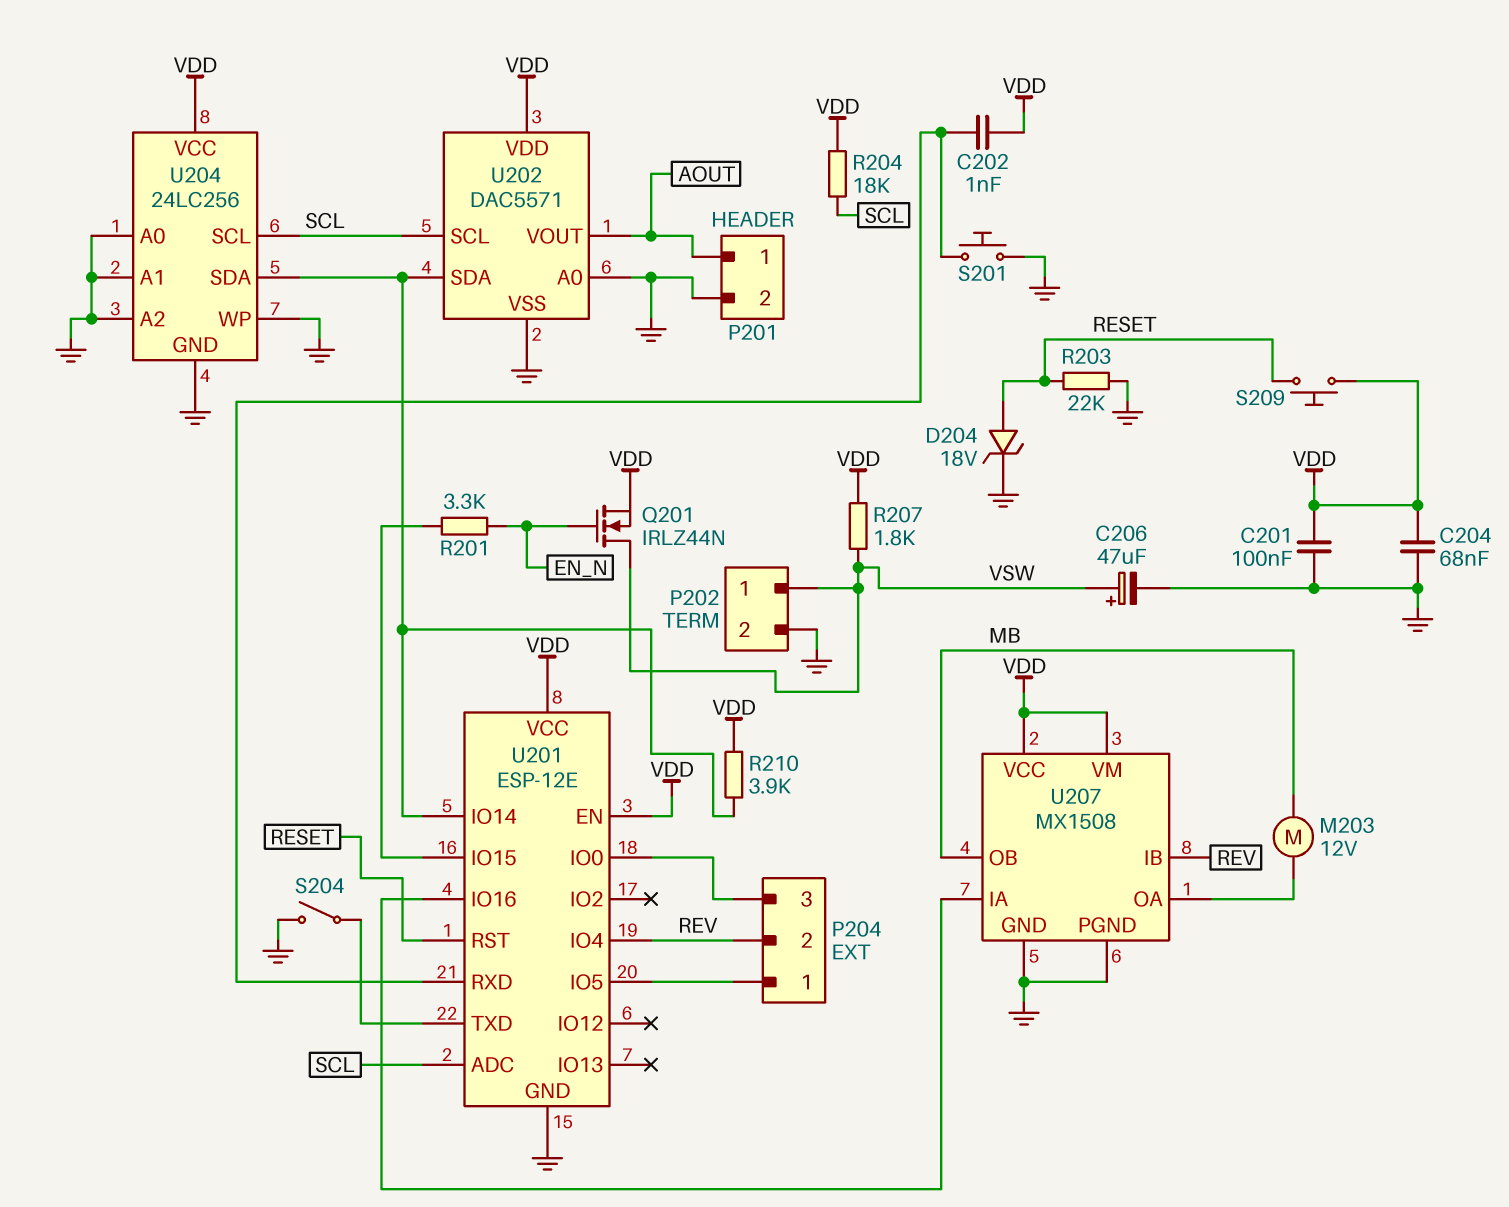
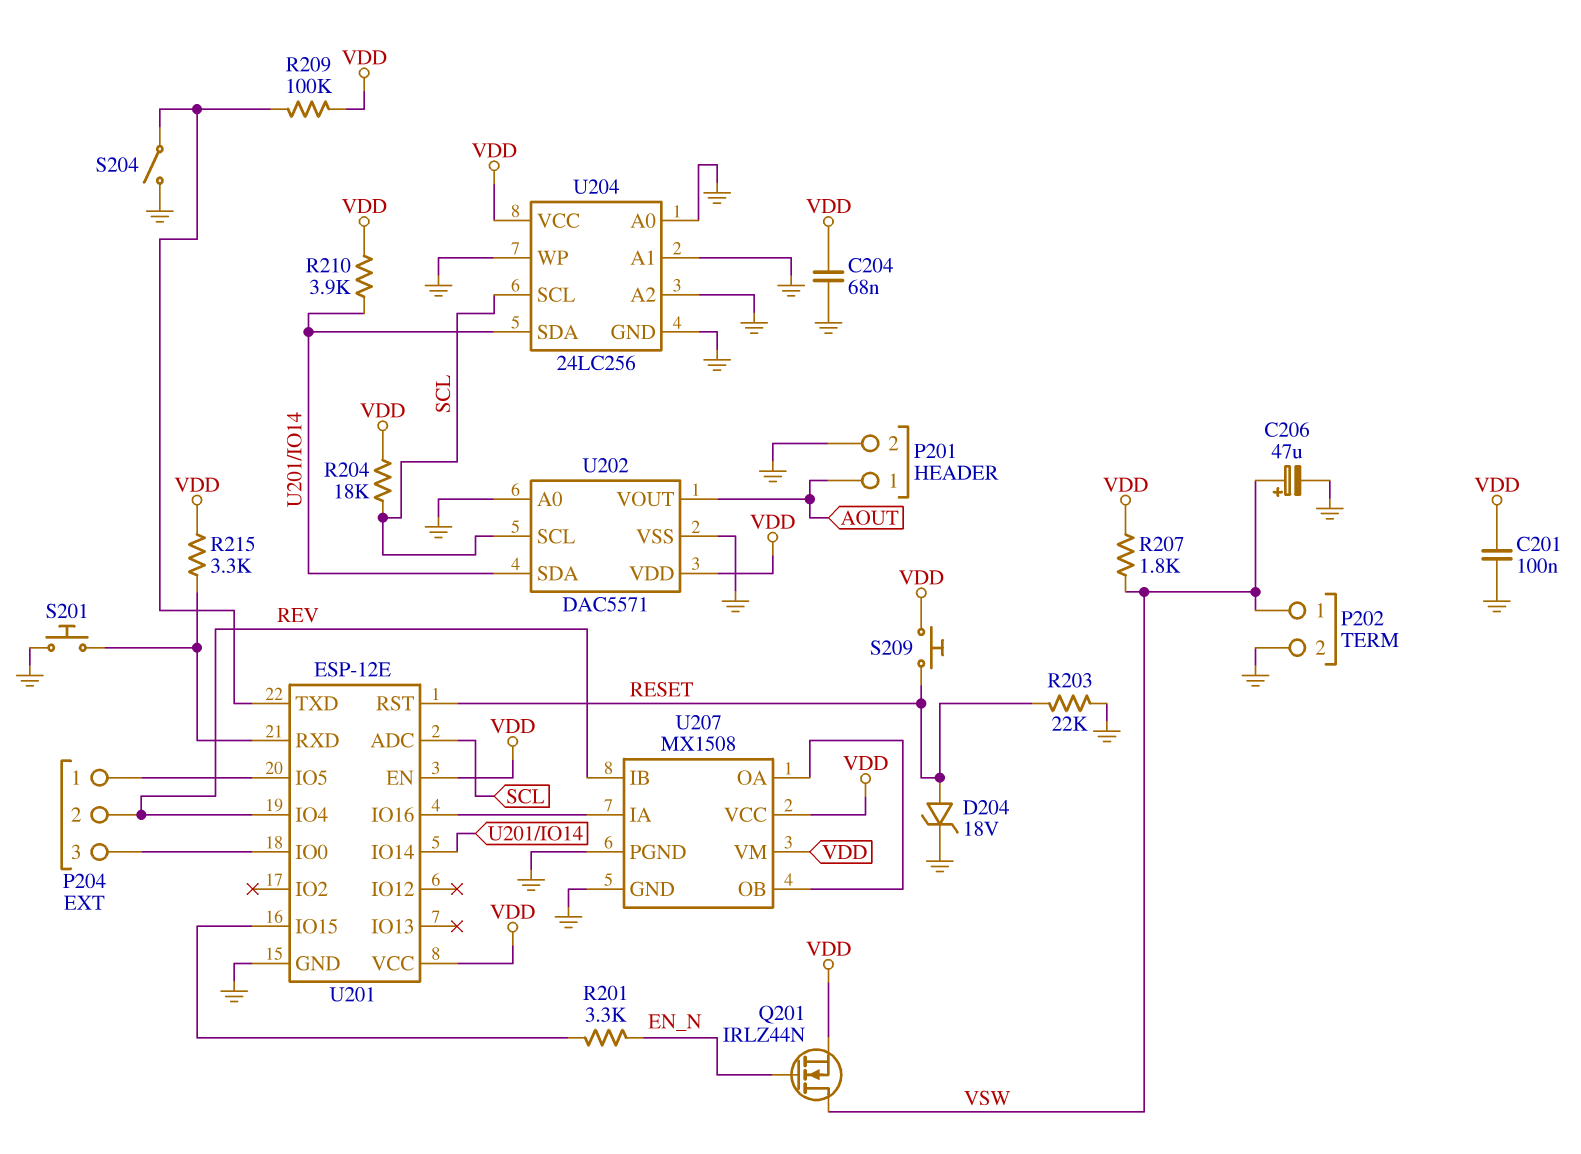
C202: 1nF (U201/RXD, VDD) -> none
M203: motor 12V (MB, U207/OA) -> none
R209: none -> 100k (U201/TXD, VDD)
R215: none -> 3.3k (U201/RXD, VDD)
U207 pin OB: MB -> U207/OA

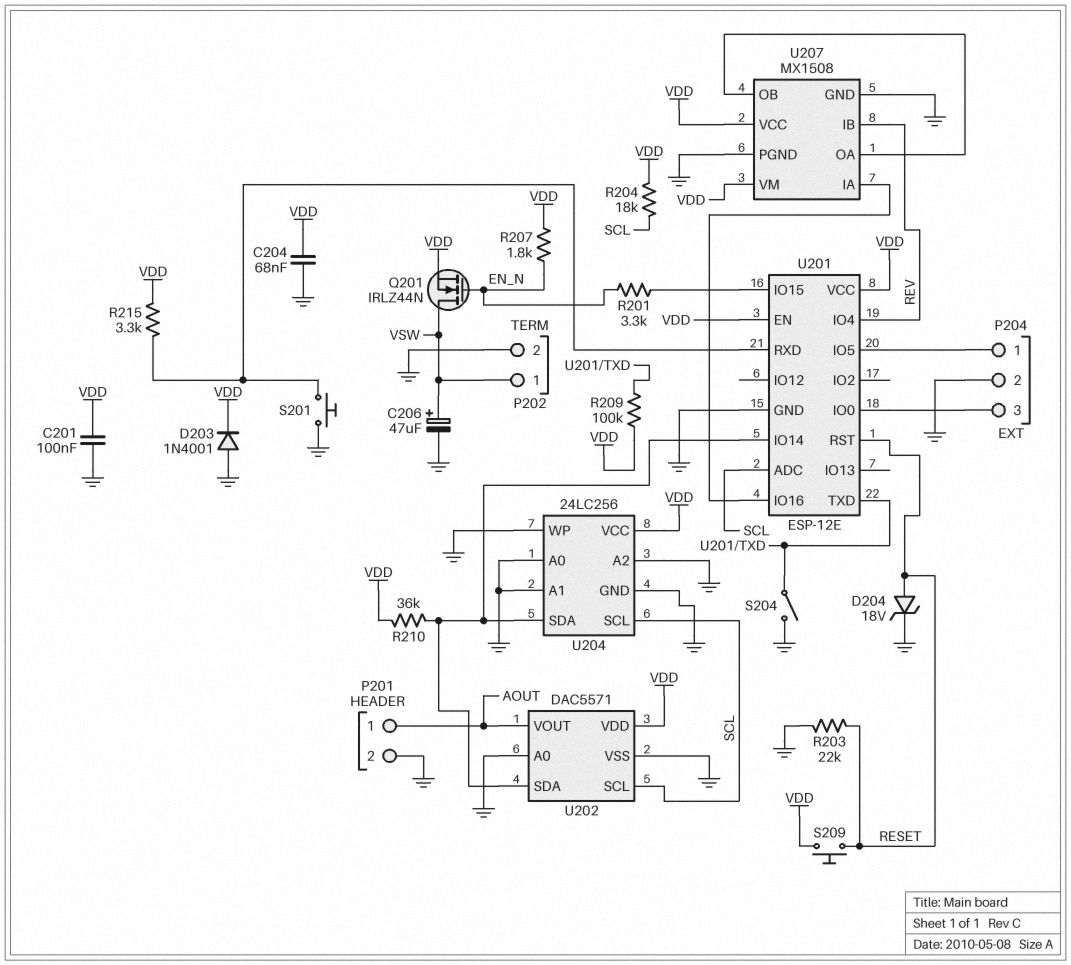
D203: none -> diode 1N4001 (A GND, K VDD)
P204 pin 2: REV -> GND
R207: 1.8k (VDD, VSW) -> 1.8k (EN_N, VDD)
R210: 3.9k (U201/IO14, VDD) -> 36k (U201/IO14, VDD)

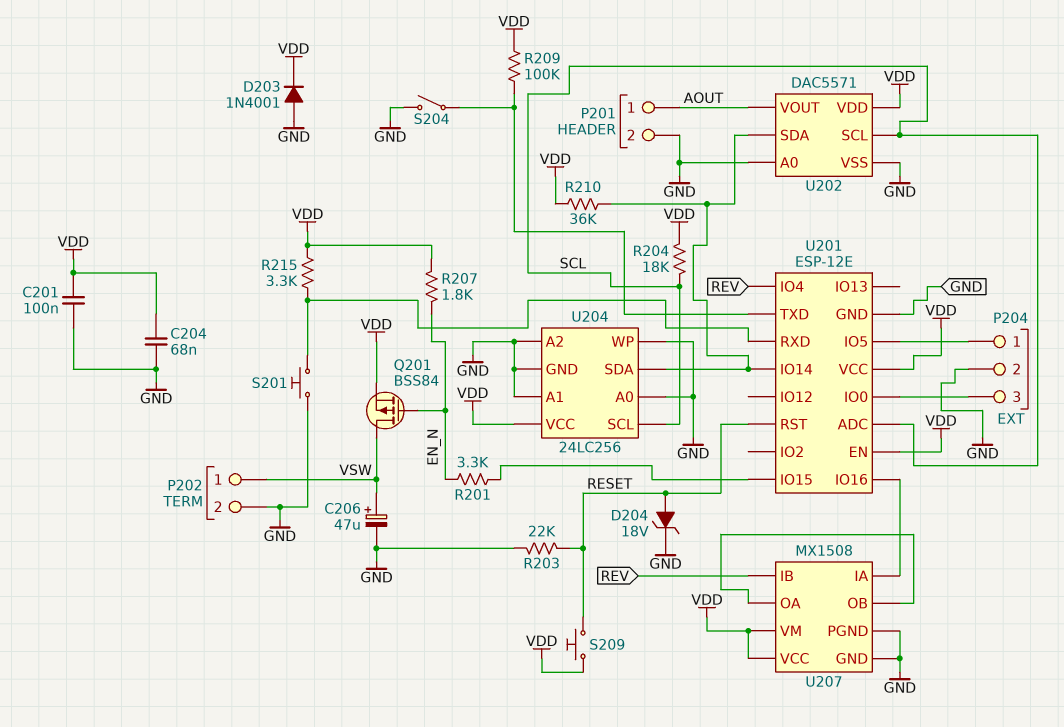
Q201: NMOS IRLZ44N (G EN_N, D VSW, S VDD) -> PMOS BSS84 (G EN_N, D VSW, S VDD)

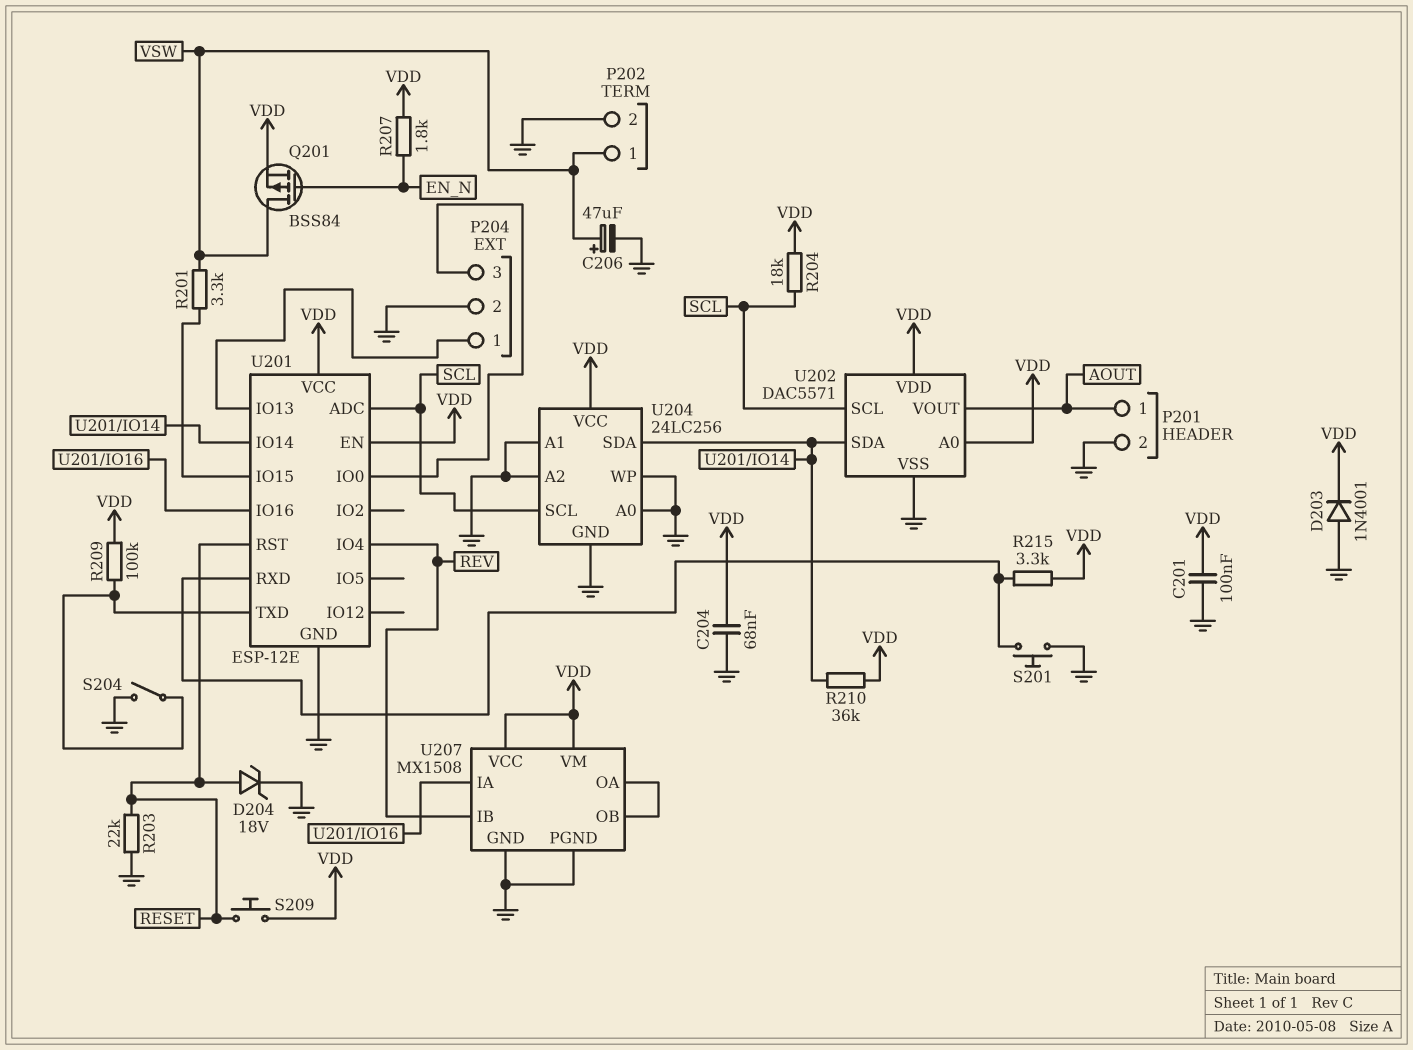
R201: 3.3k (EN_N, U201/IO15) -> 3.3k (U201/IO15, VSW)
U201 pin IO5: P204/1 -> none
U201 pin IO13: none -> P204/1
U202 pin A0: GND -> VDD

